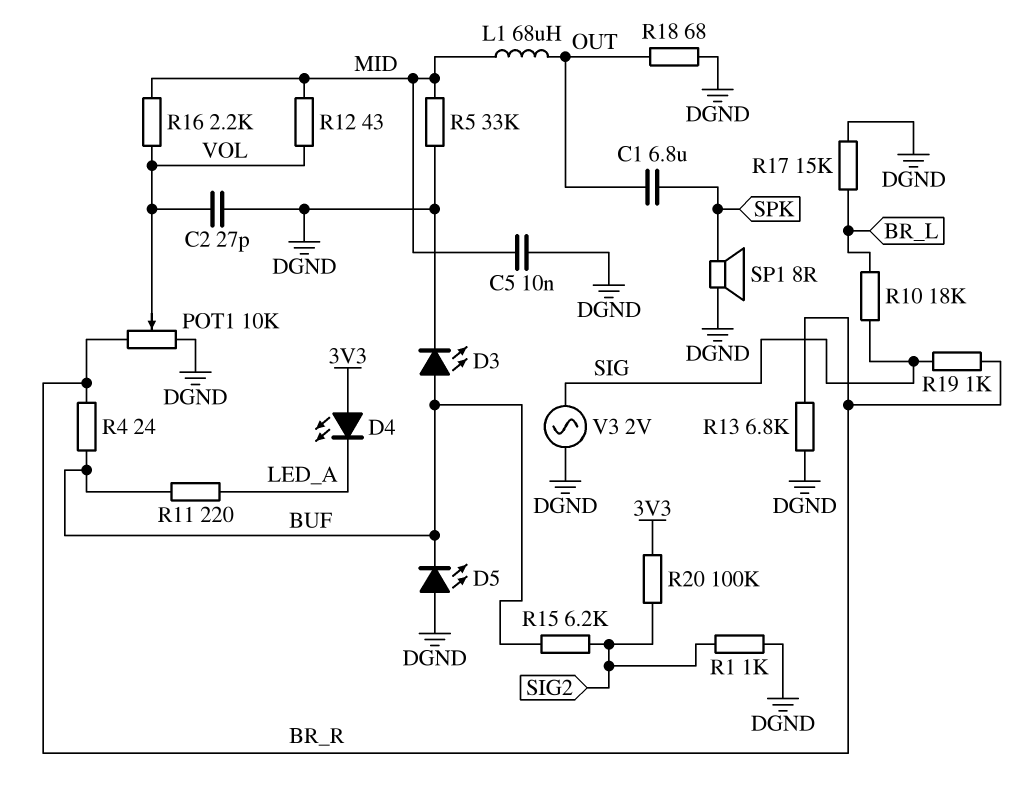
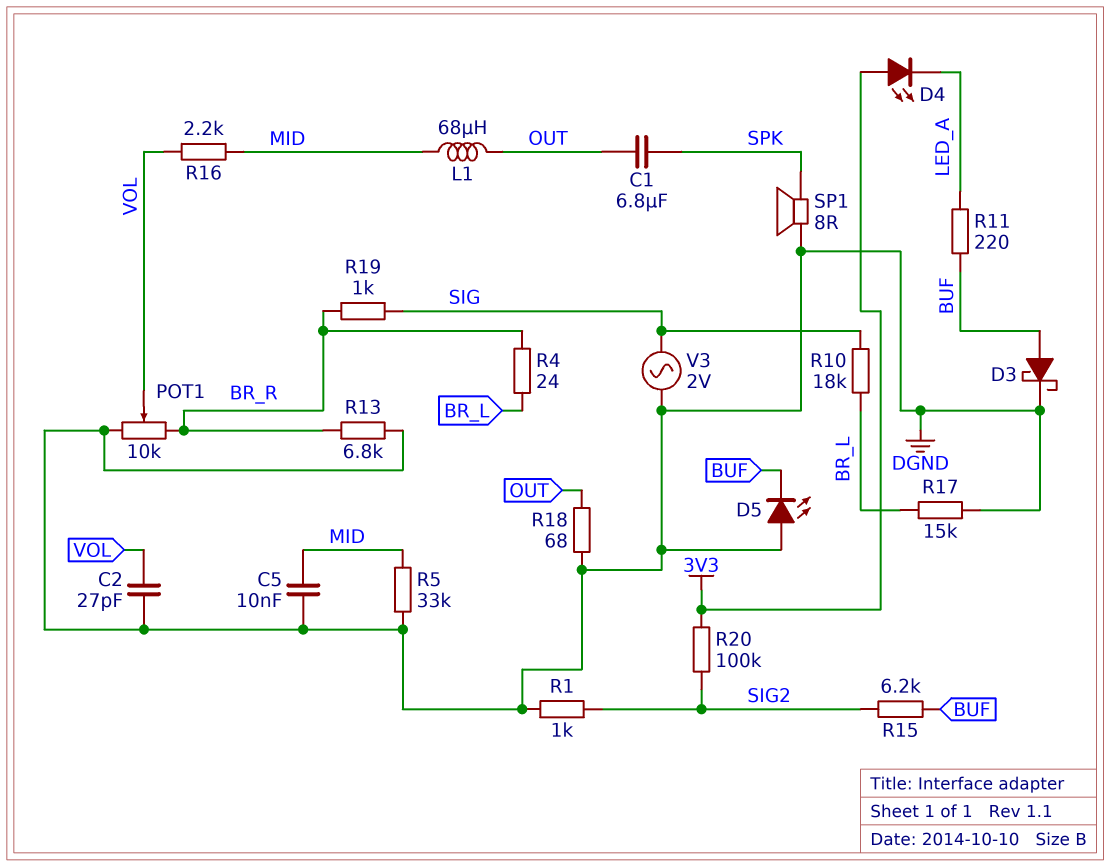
D3: LED (A BUF, K DGND) -> schottky (A BUF, K DGND)
R4: 24 (BR_R, BUF) -> 24 (BR_L, BR_R)
R12: 43 (MID, VOL) -> none

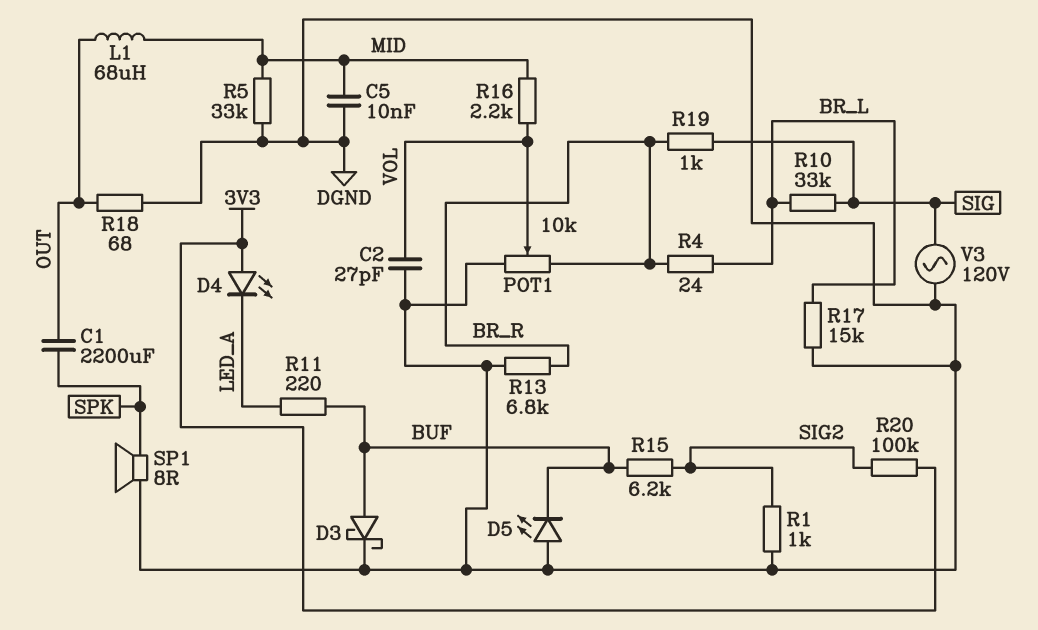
C1: 6.8uF (OUT, SPK) -> 2200uF (OUT, SPK)
R10: 18k (BR_L, SIG) -> 33k (BR_L, SIG)
V3: AC 2V (DGND, SIG) -> AC 120V (DGND, SIG)

